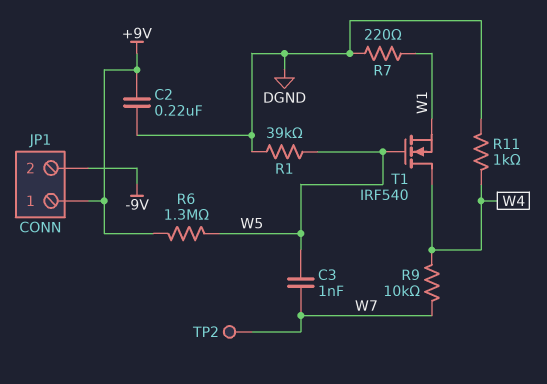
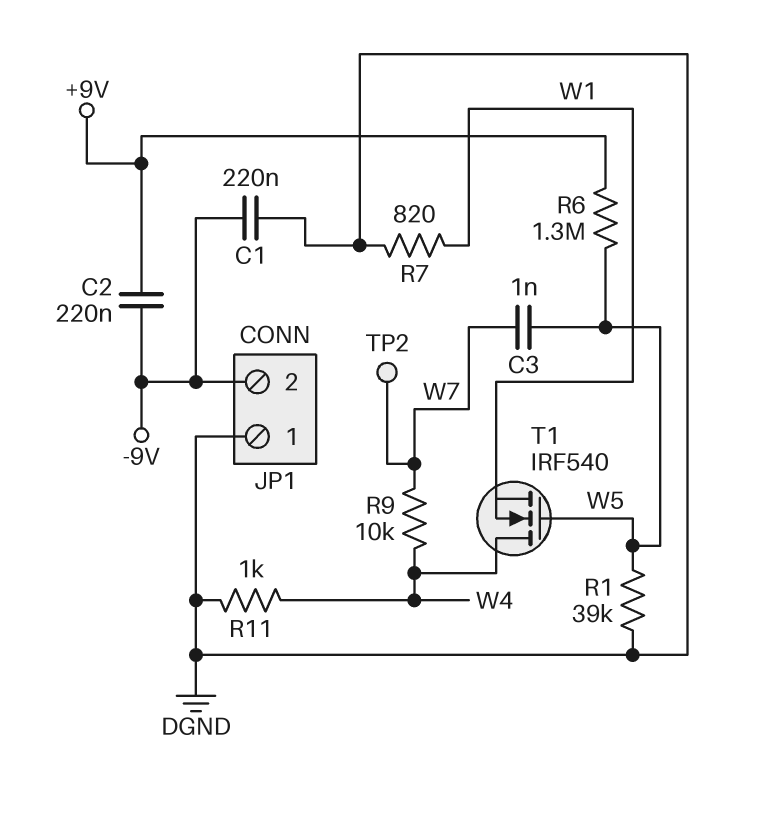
C1: none -> 220nF (-9V, DGND)
C2: 220nF (+9V, DGND) -> 220nF (+9V, -9V)
JP1 pin 1: +9V -> DGND
R7: 220 (DGND, W1) -> 820 (DGND, W1)

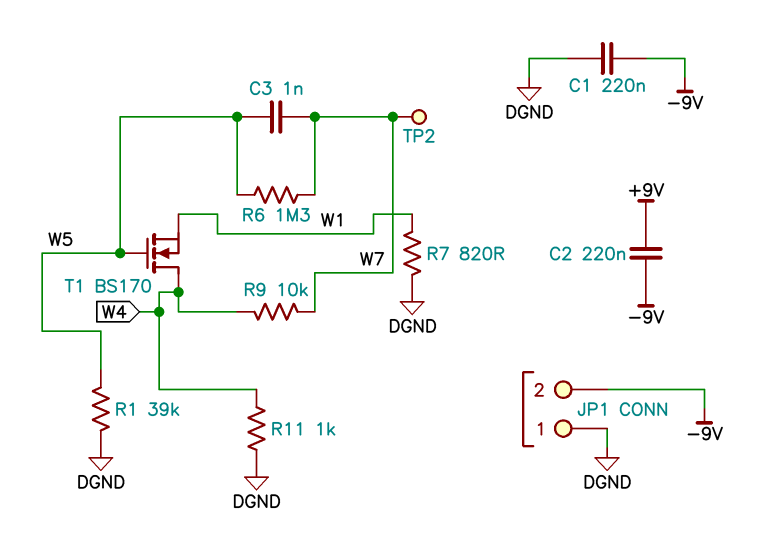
R6: 1.3M (+9V, W5) -> 1.3M (W5, W7)
T1: NMOS IRF540 (G W5, D W4, S W1) -> NMOS BS170 (G W5, D W4, S W1)

